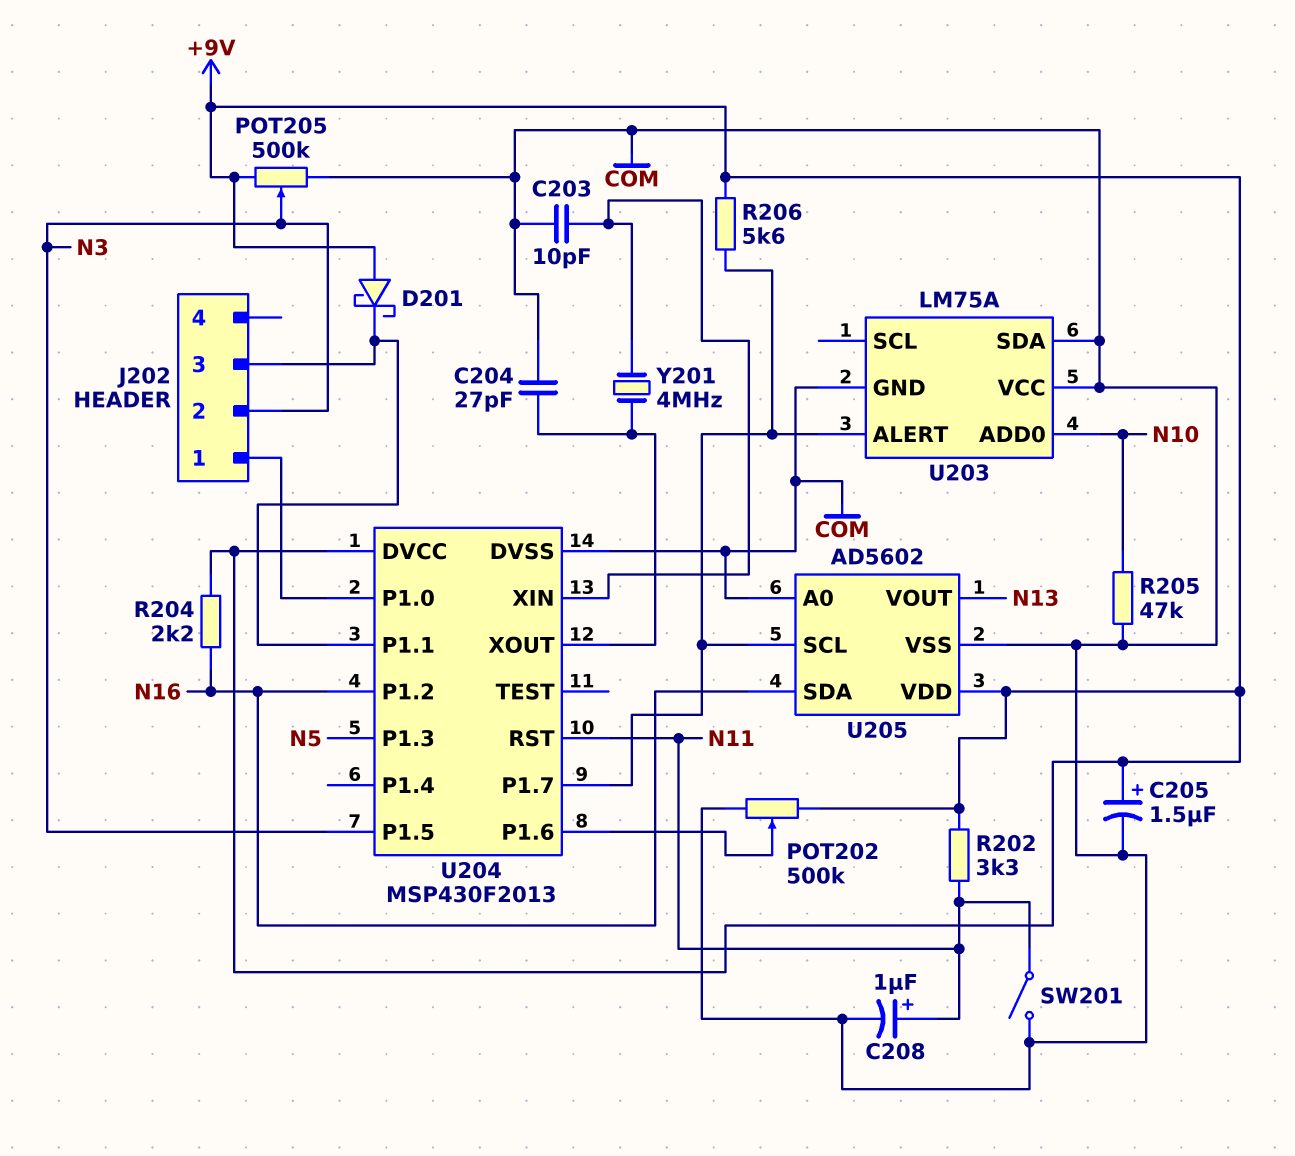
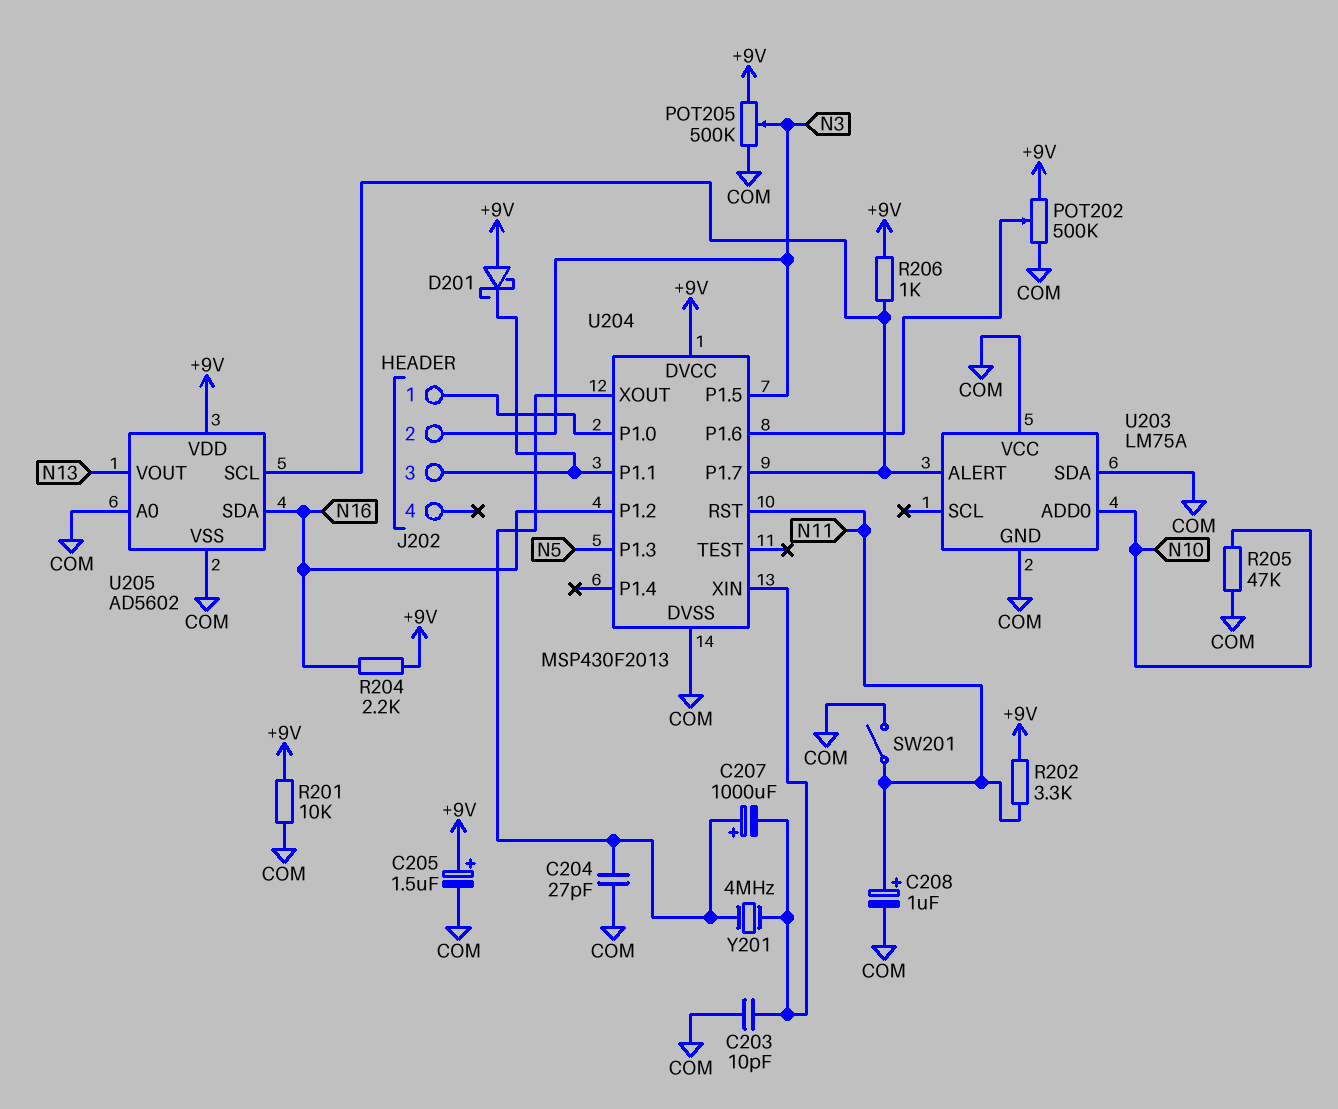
C207: none -> 1000uF (plus U204/XOUT, minus U204/XIN)
R201: none -> 10k (+9V, COM)
R206: 5.6k (+9V, U203/ALERT) -> 1k (+9V, U203/ALERT)

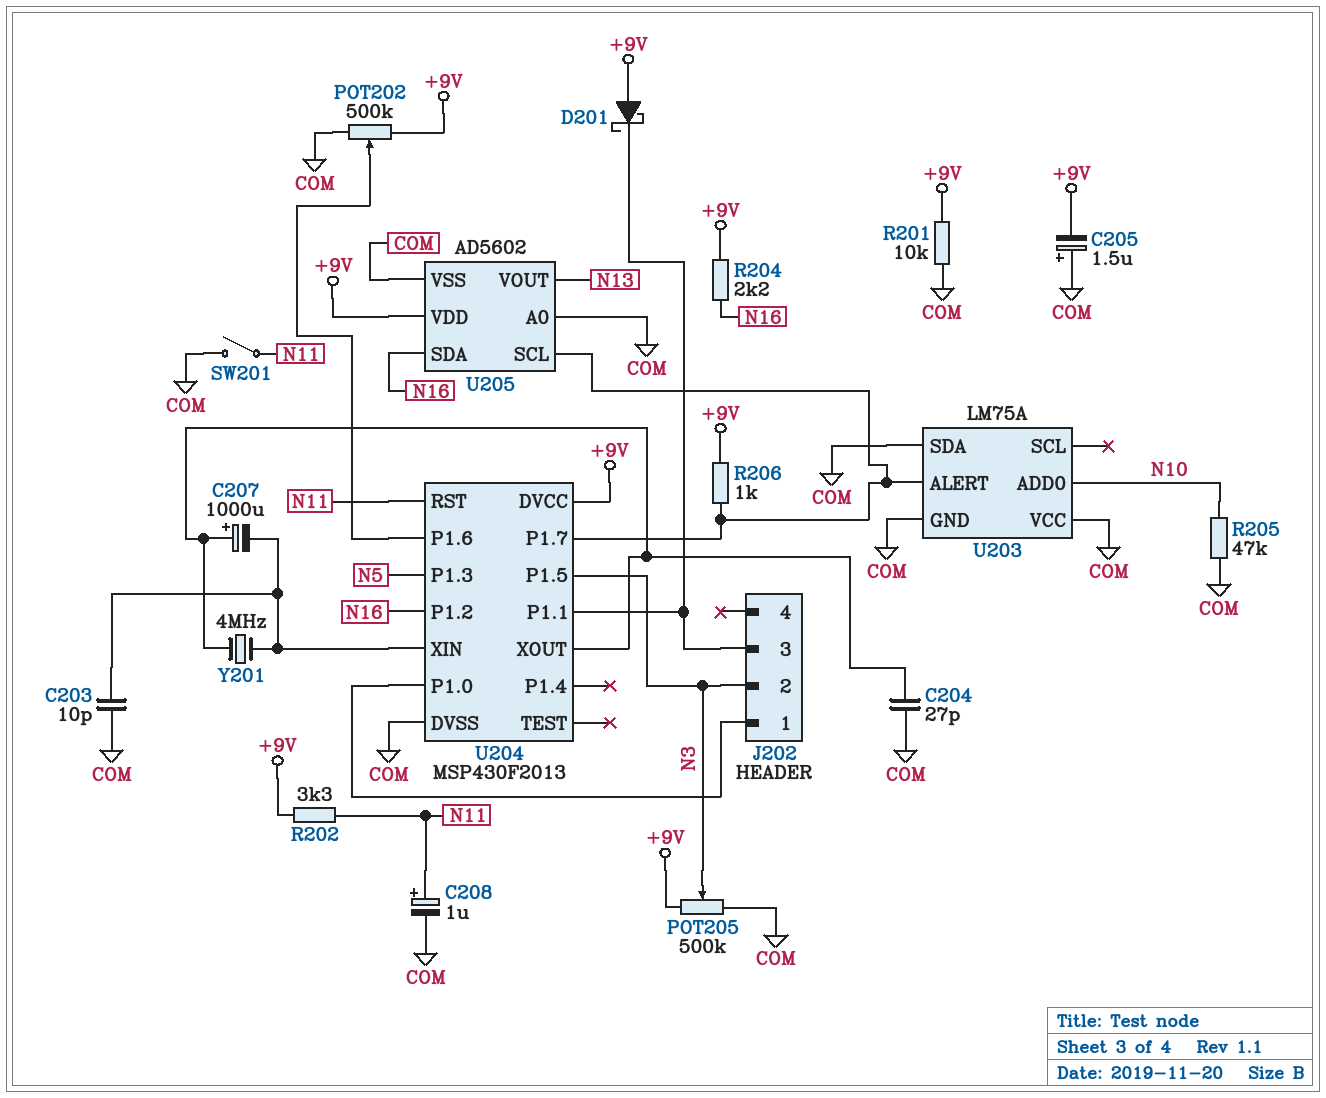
C205: 1.5uF (plus +9V, minus COM) -> 1.5uF (plus COM, minus +9V)

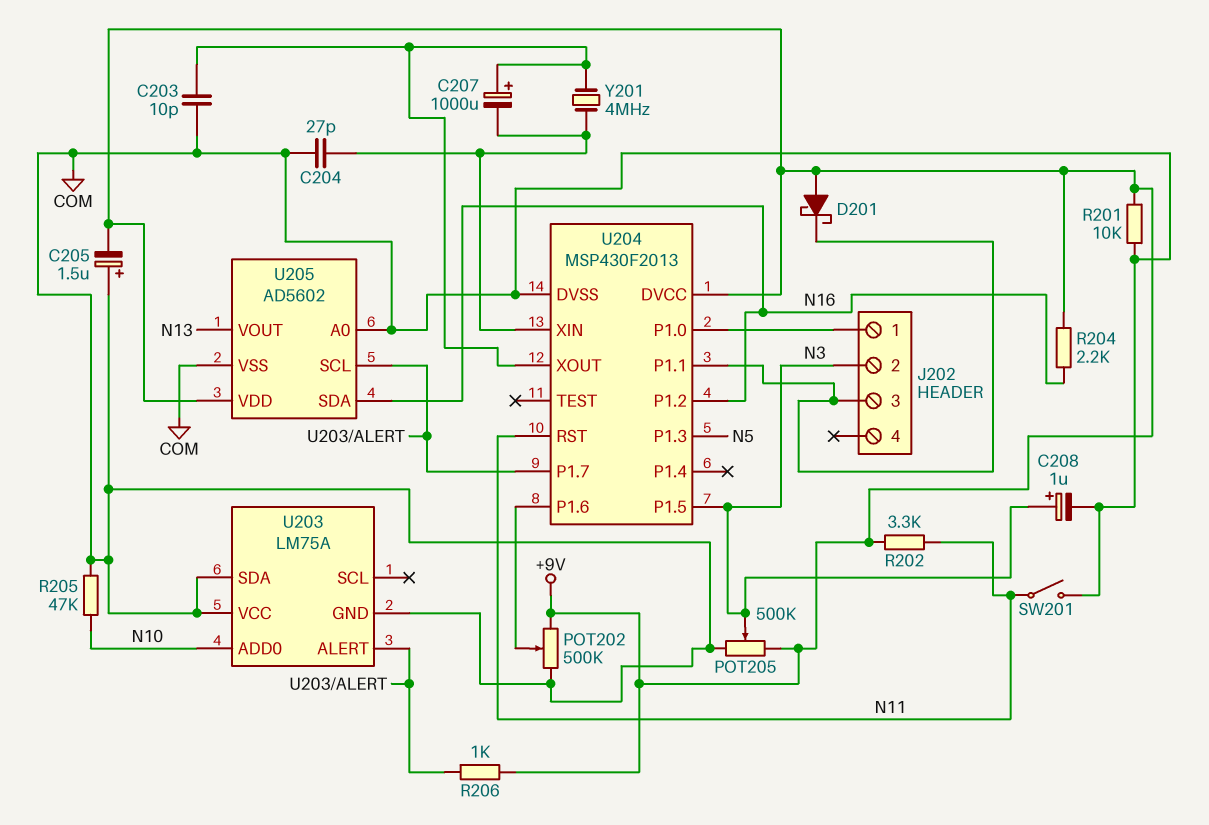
C203: 10pF (COM, U204/XIN) -> 10pF (COM, U204/XOUT)
C204: 27pF (COM, U204/XOUT) -> 27pF (COM, U204/XIN)
C208: 1uF (plus N11, minus COM) -> 1uF (plus N3, minus COM)

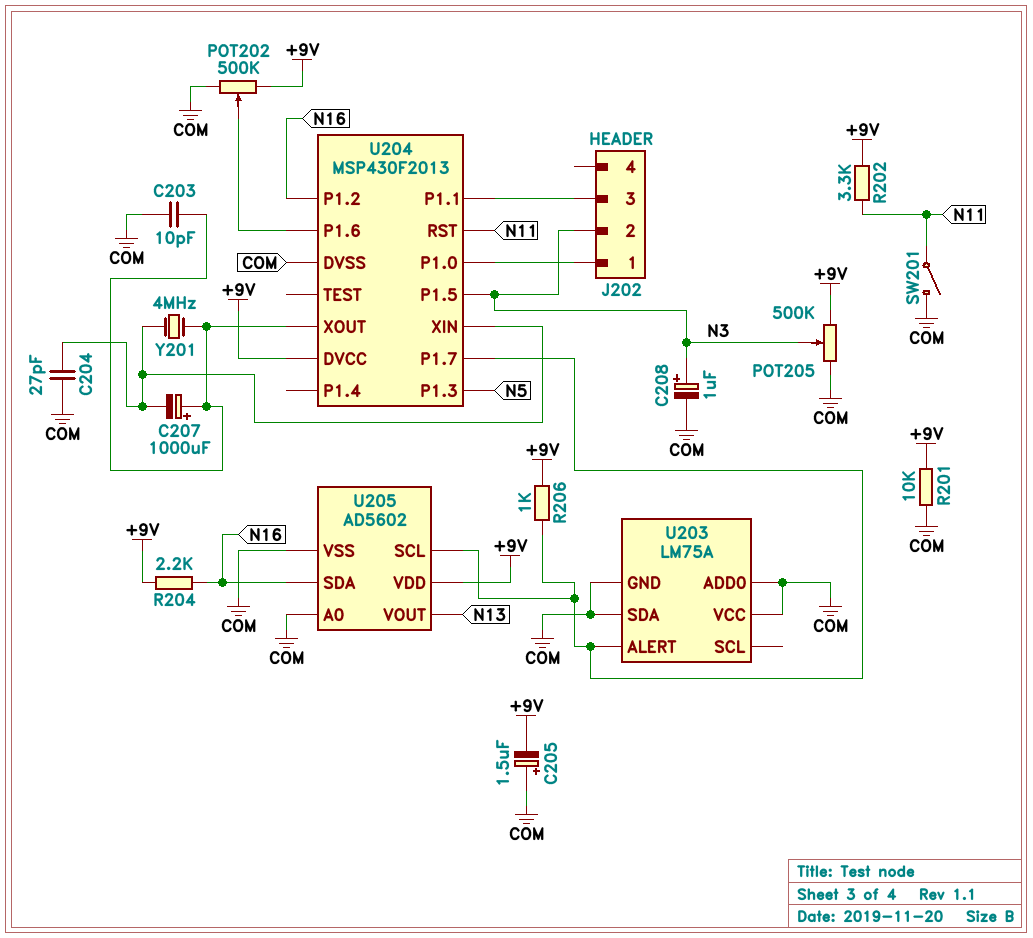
D201: schottky (A +9V, K J202/3) -> none
R205: 47k (COM, N10) -> none
U203 pin ADD0: N10 -> COM

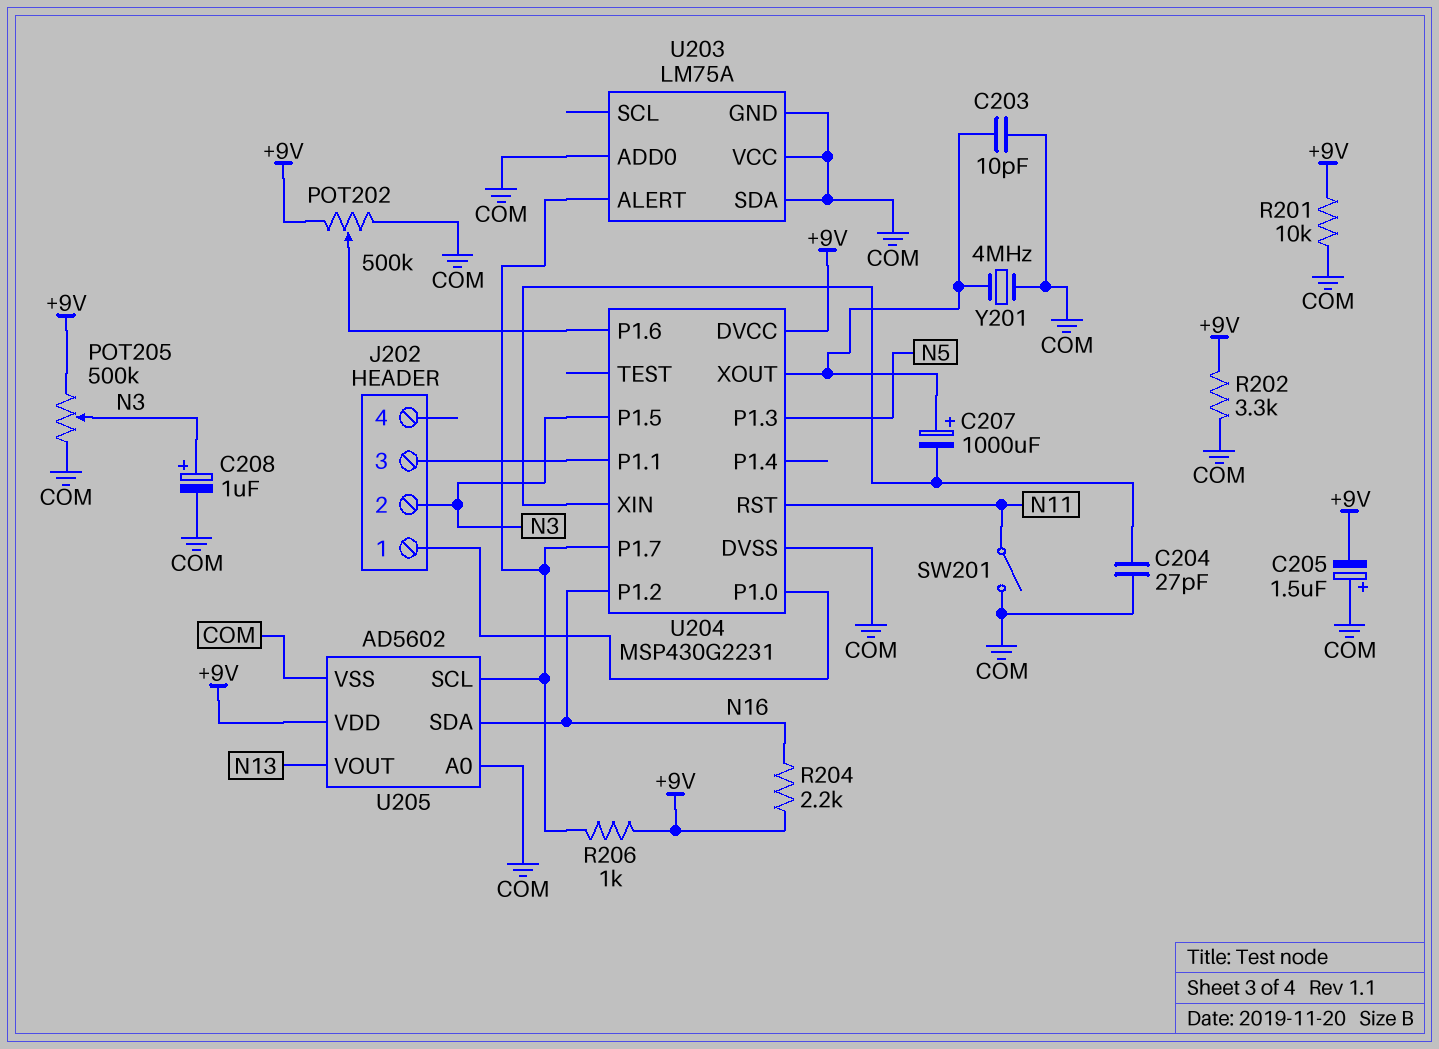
R202: 3.3k (+9V, N11) -> 3.3k (+9V, COM)
U204: MSP430F2013 -> MSP430G2231
Y201: 4MHz (U204/XIN, U204/XOUT) -> 4MHz (COM, U204/XOUT)

